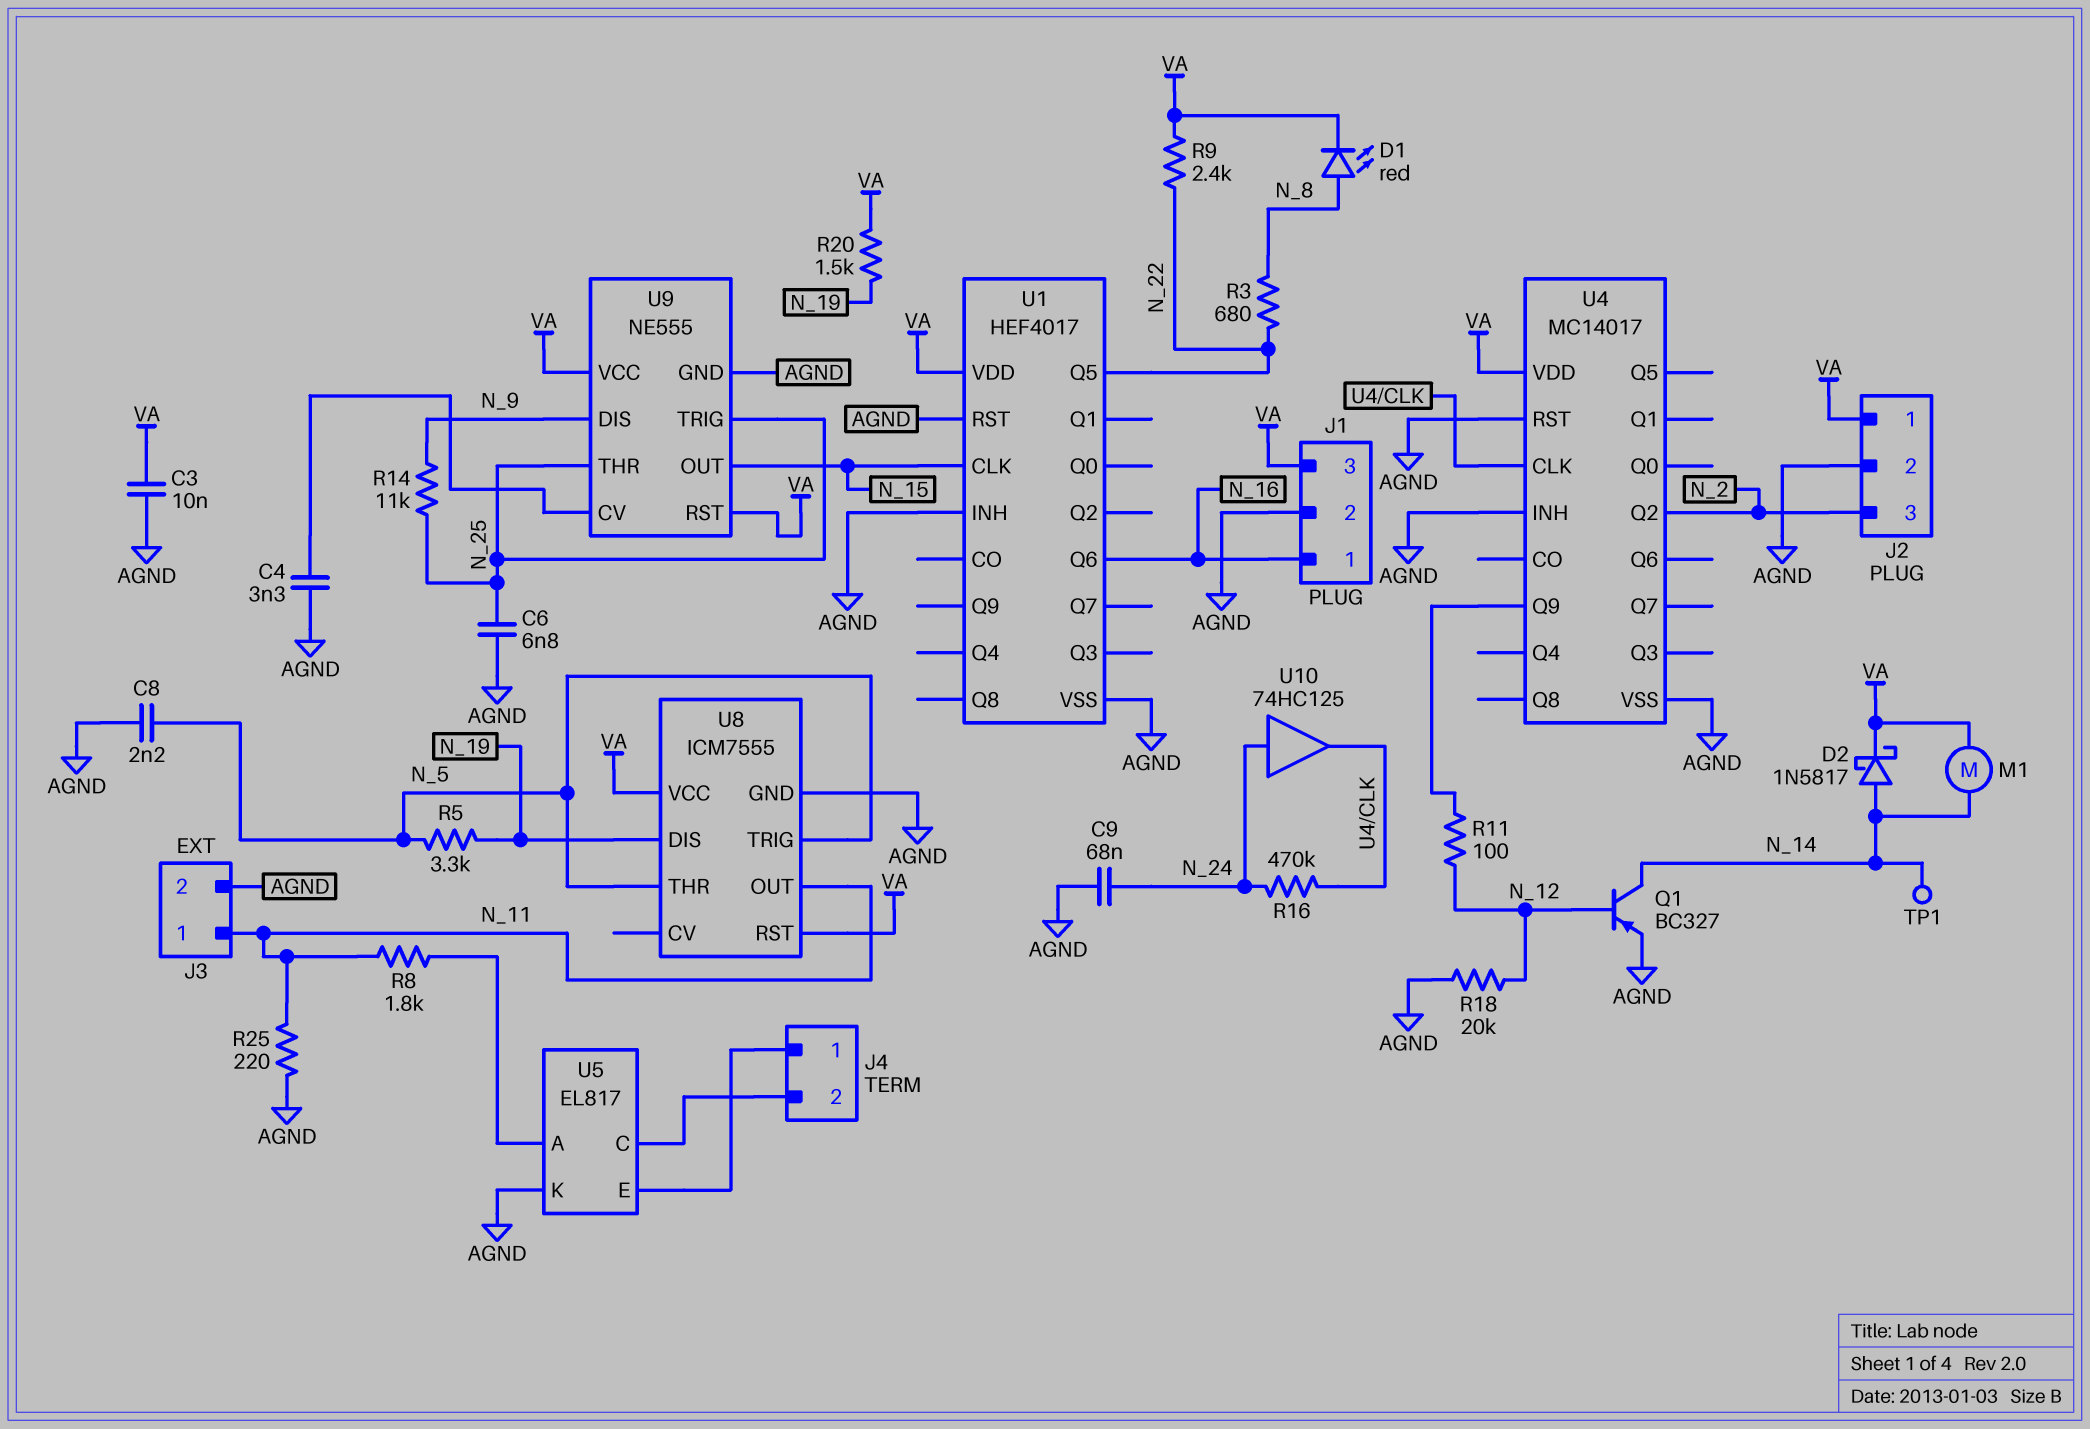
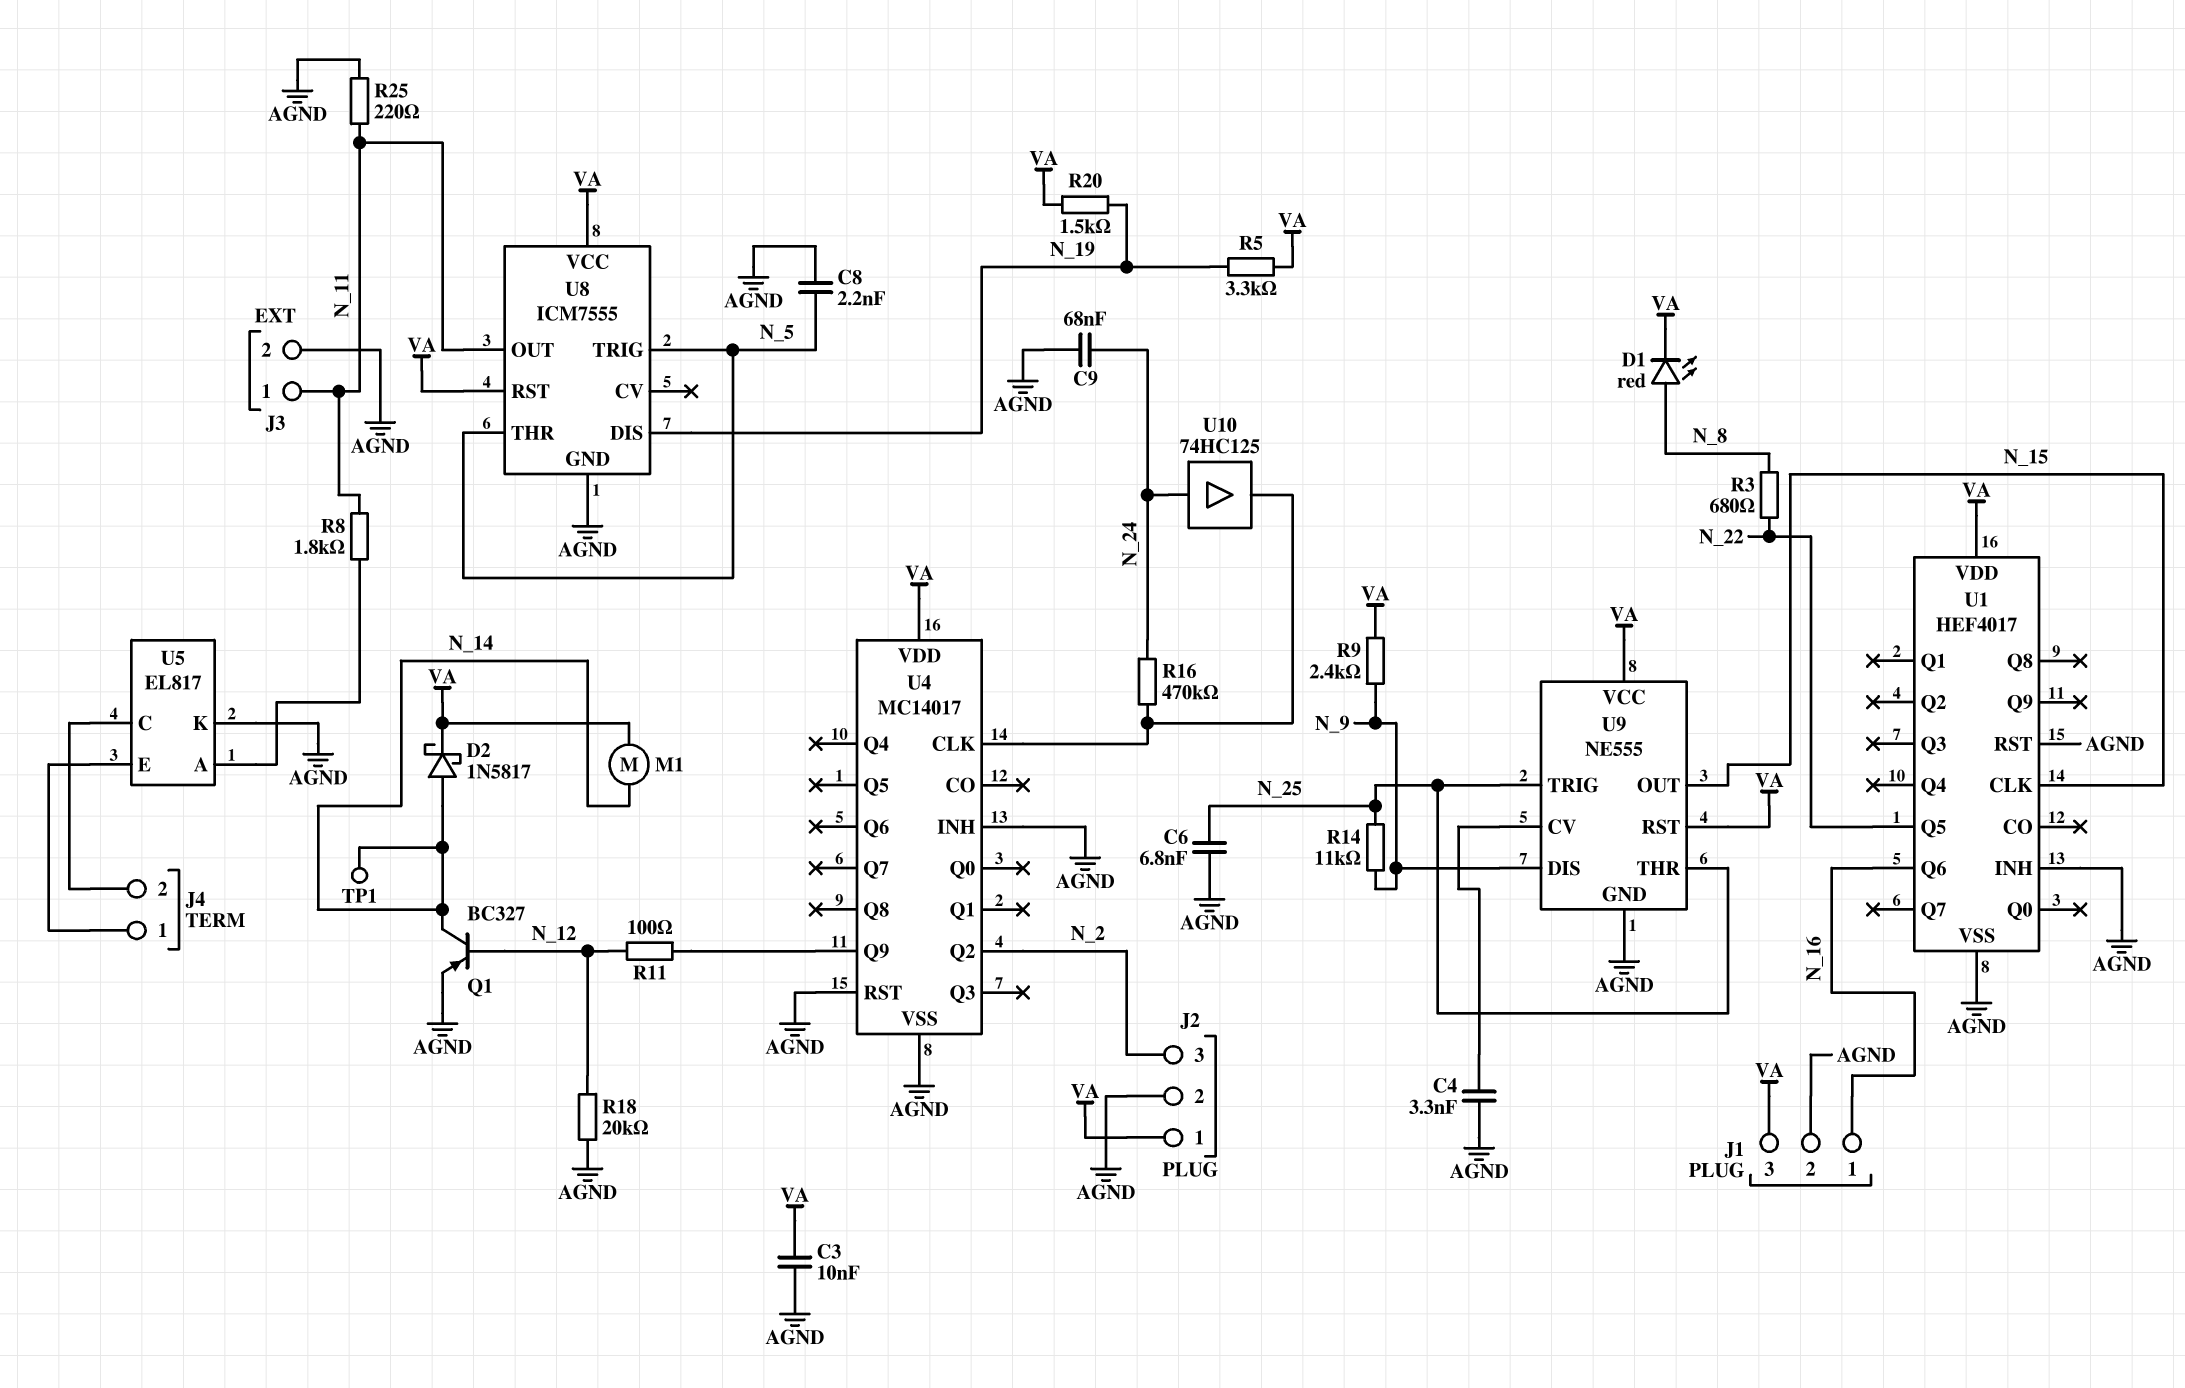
R5: 3.3k (N_5, N_19) -> 3.3k (N_19, VA)
R9: 2.4k (N_22, VA) -> 2.4k (N_9, VA)

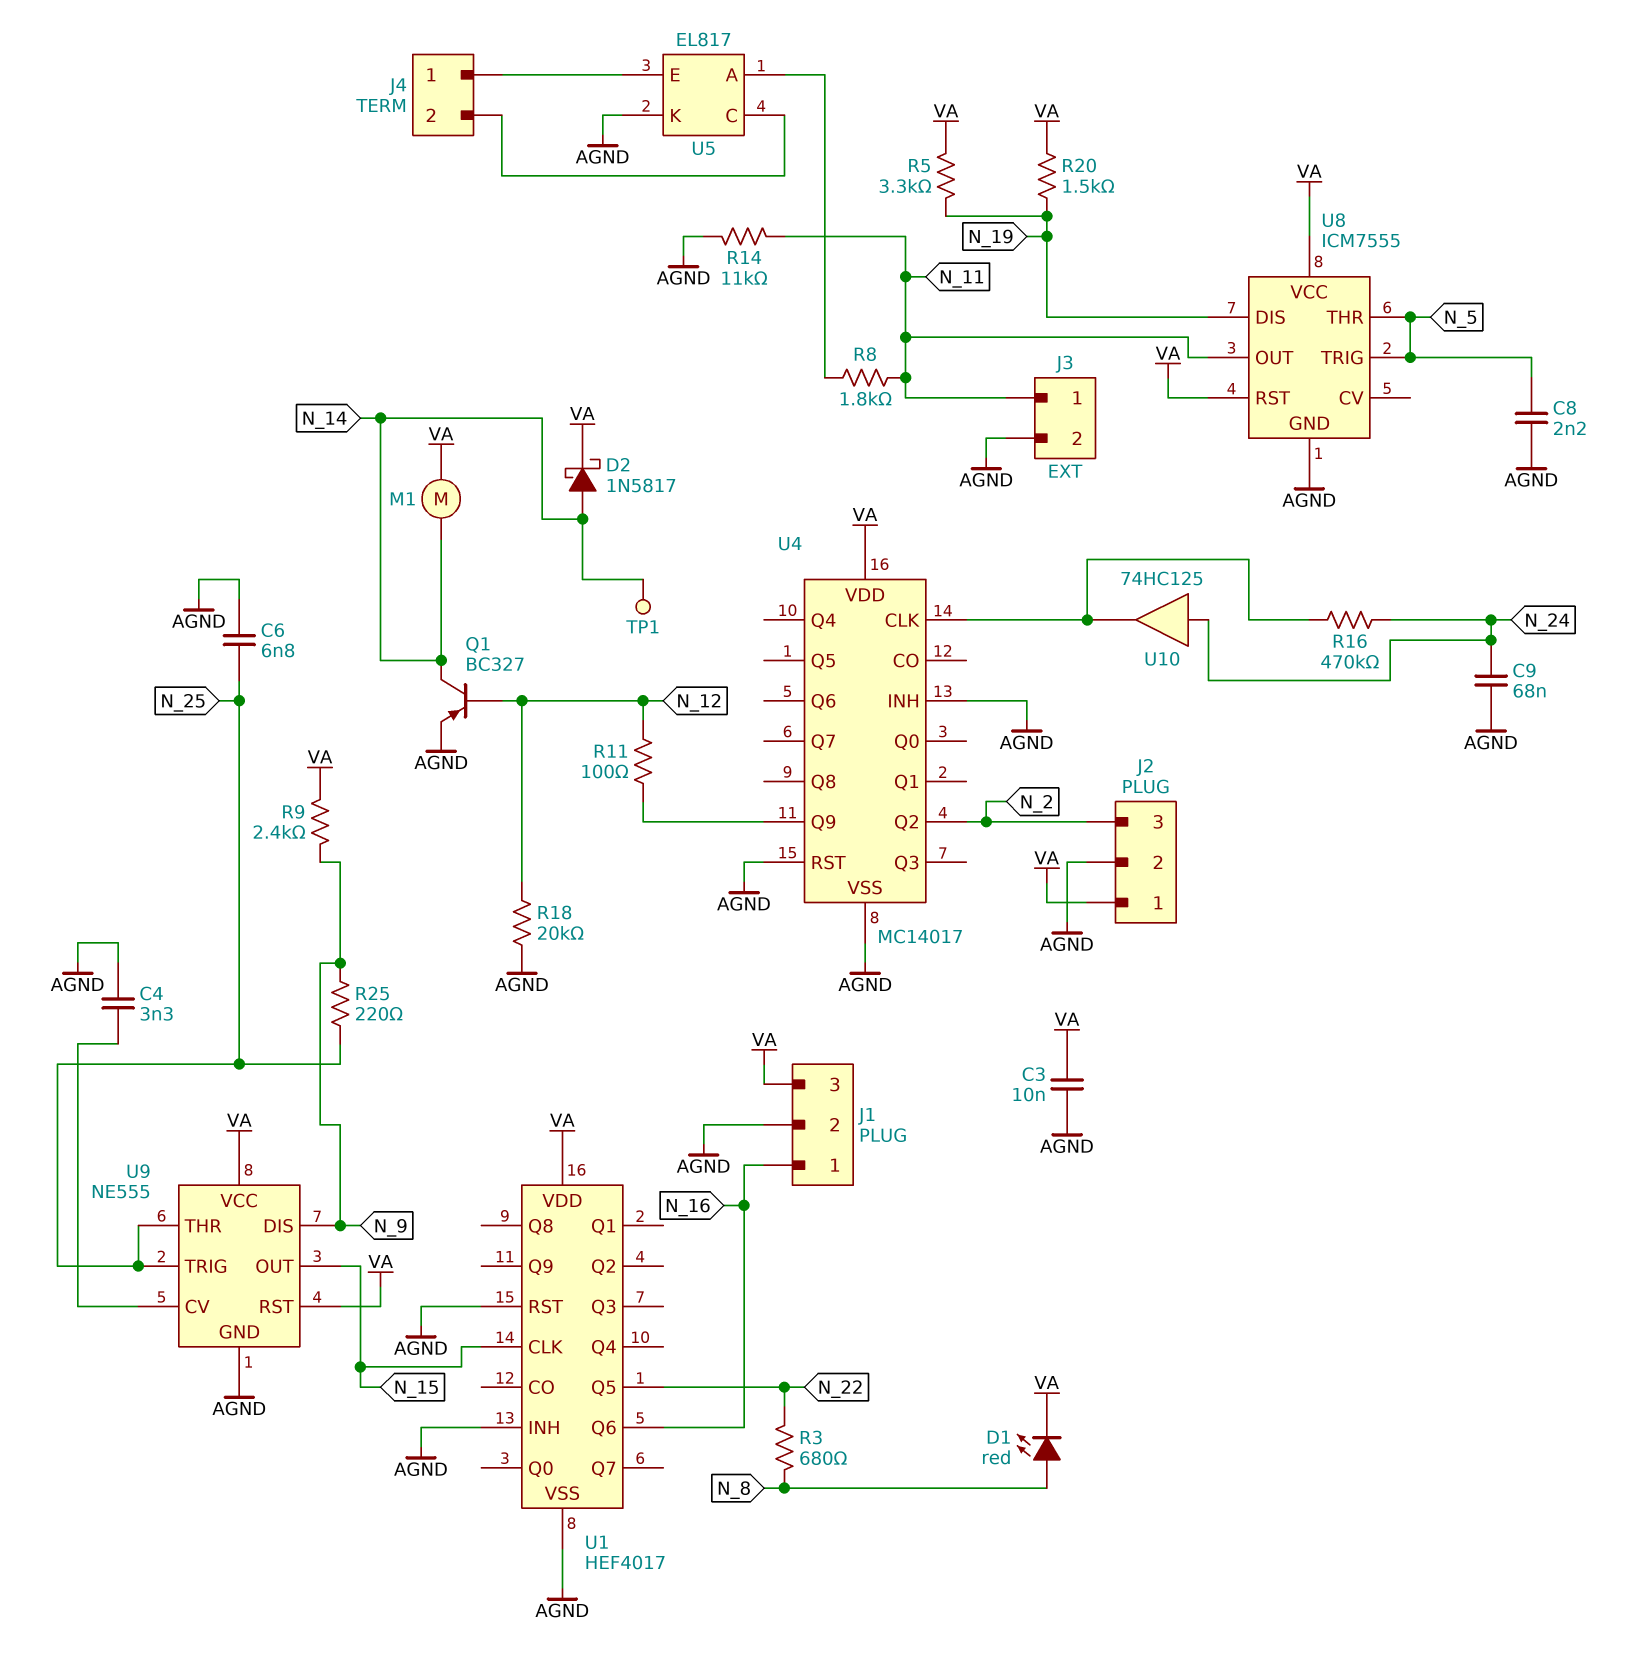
R14: 11k (N_9, N_25) -> 11k (AGND, N_11)
R25: 220 (AGND, N_11) -> 220 (N_9, N_25)

